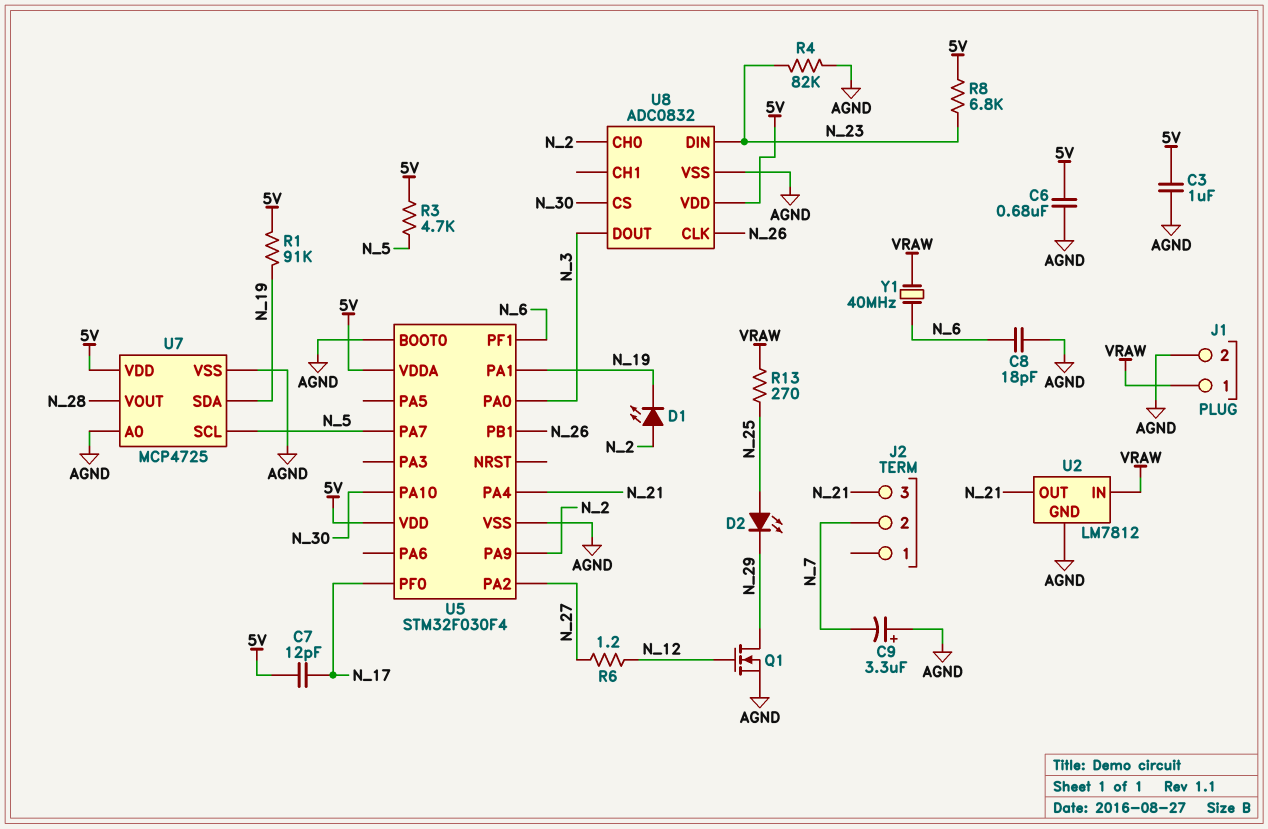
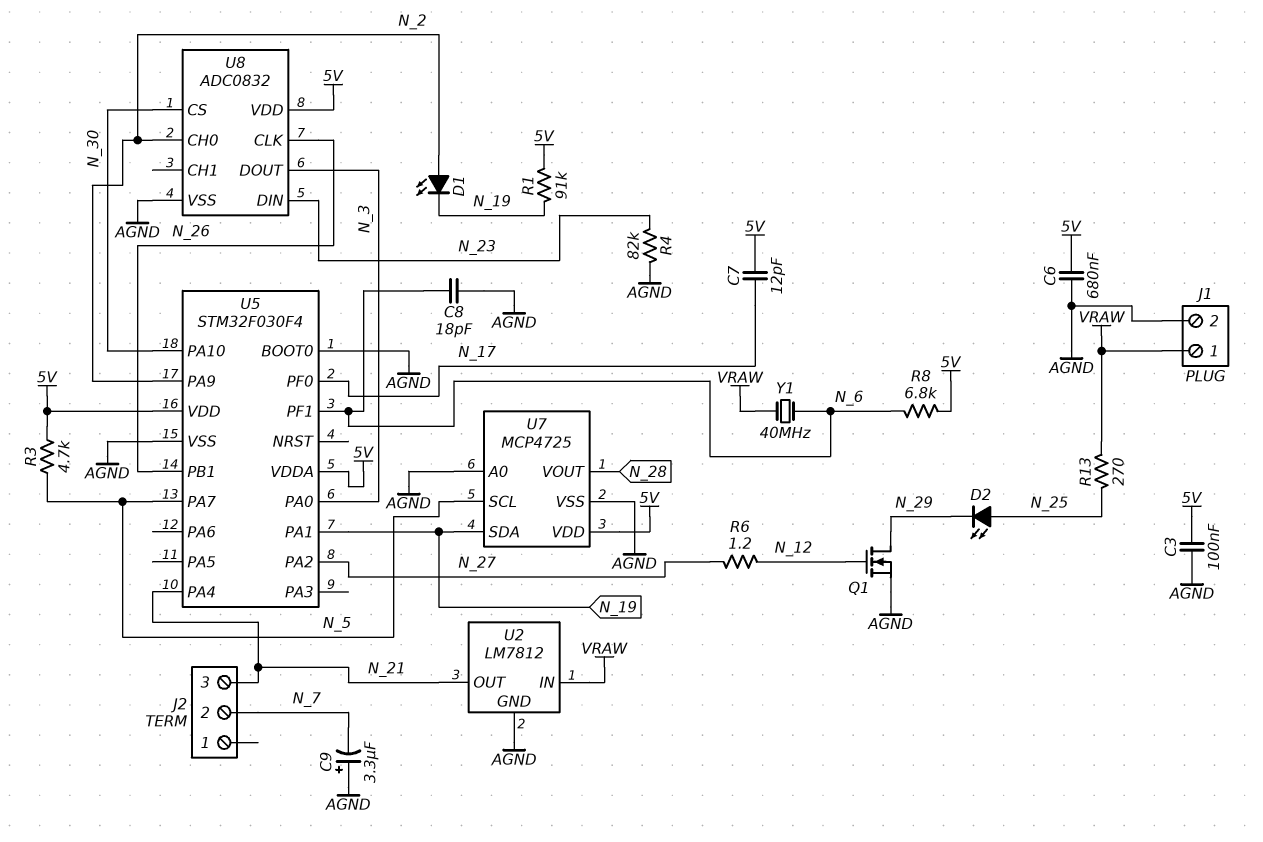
C3: 1uF (5V, AGND) -> 100nF (5V, AGND)
R8: 6.8k (5V, N_23) -> 6.8k (5V, N_6)

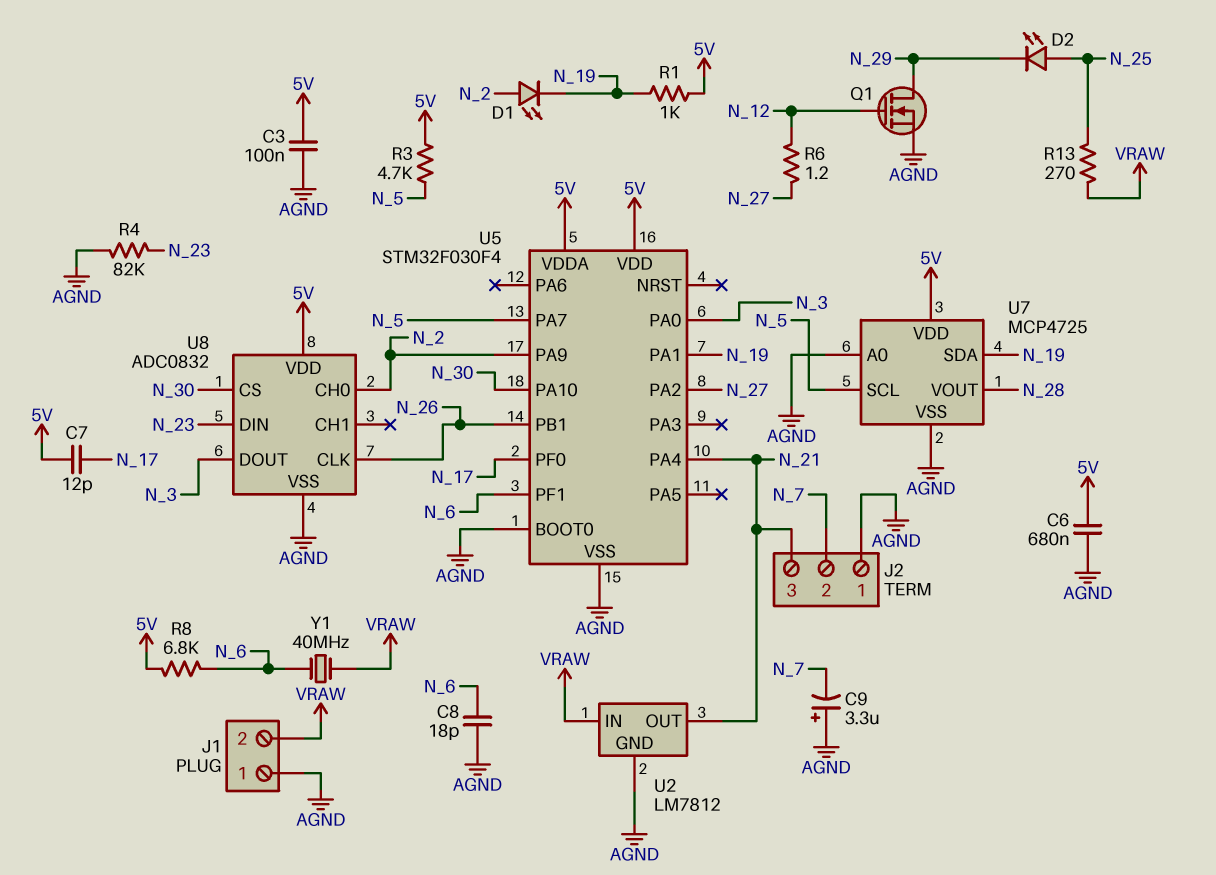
J1 pin 1: VRAW -> AGND
J1 pin 2: AGND -> VRAW
J2 pin 1: none -> AGND
R1: 91k (5V, N_19) -> 1k (5V, N_19)

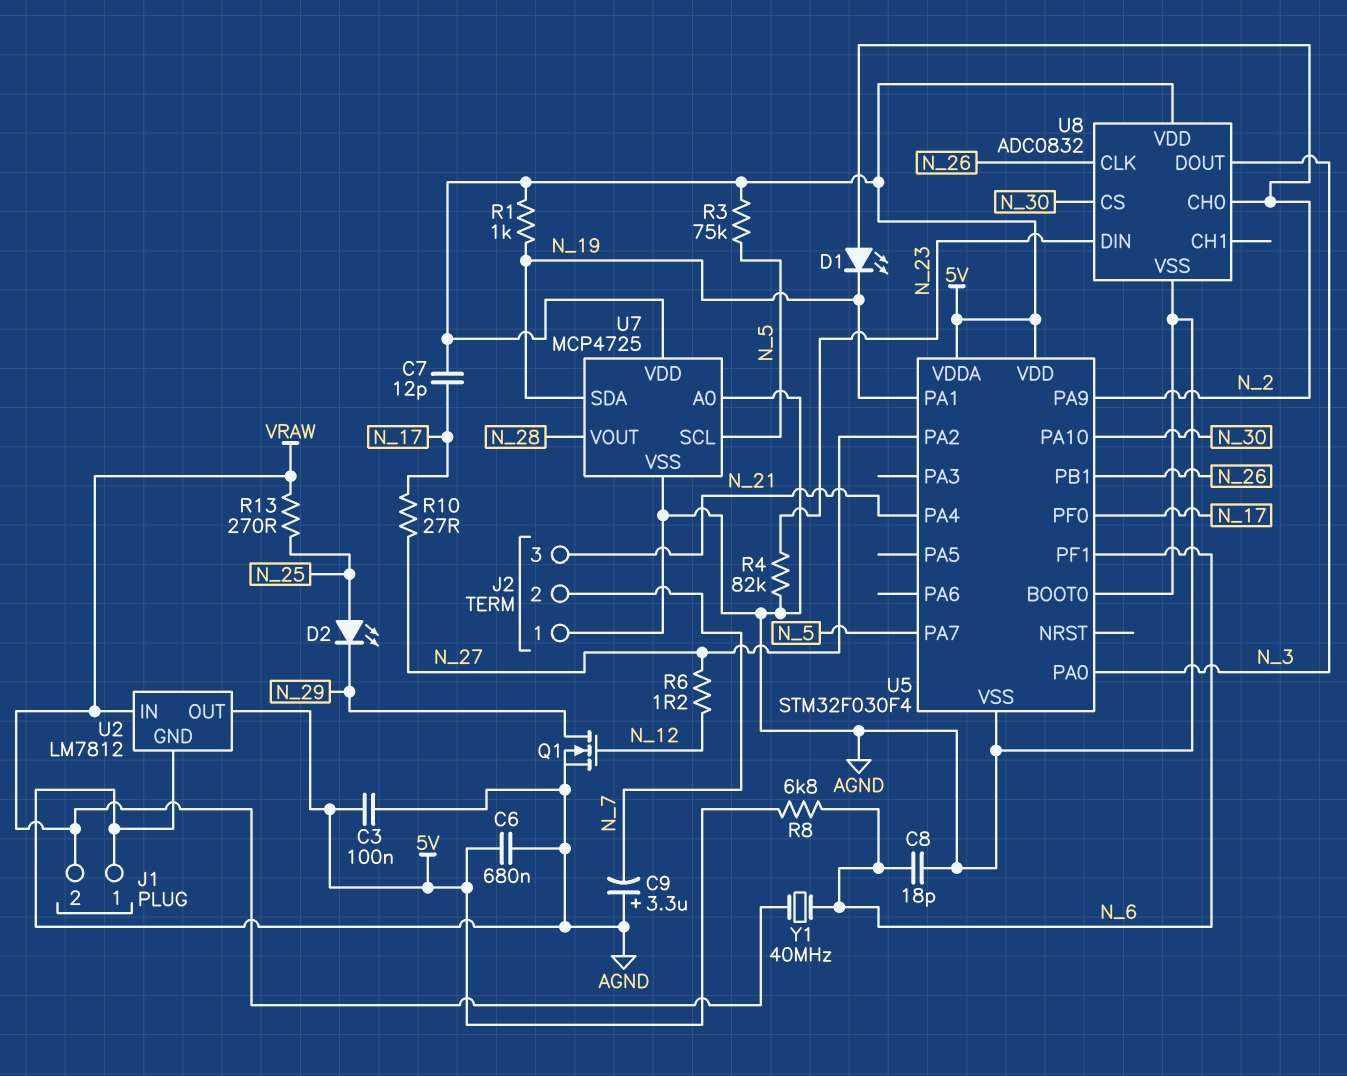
R3: 4.7k (5V, N_5) -> 75k (5V, N_5)
R10: none -> 27 (N_17, N_27)
U2 pin OUT: N_21 -> 5V

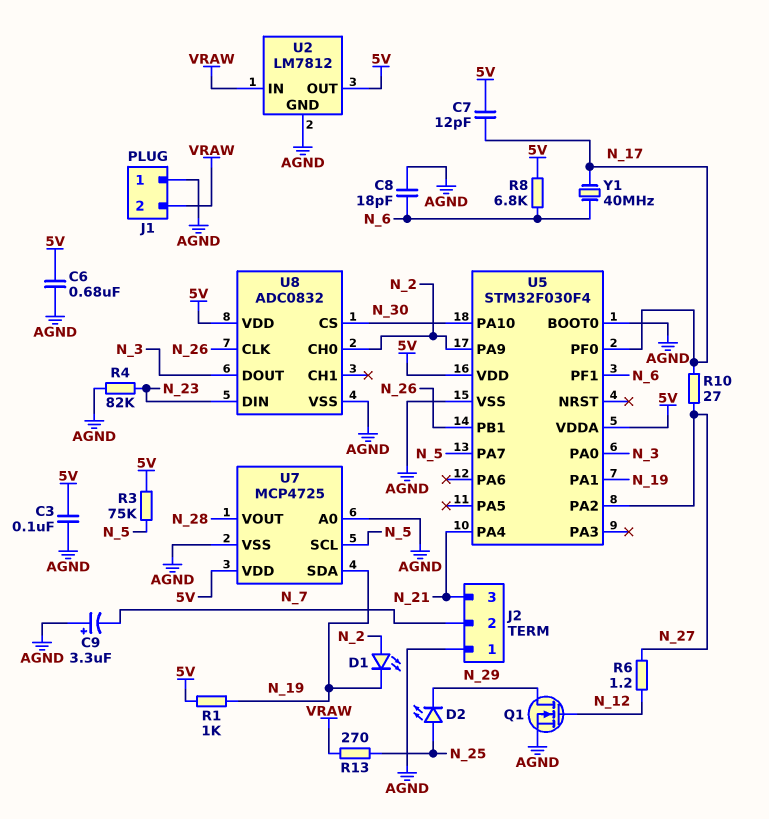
Y1: 40MHz (N_6, VRAW) -> 40MHz (N_6, N_17)

